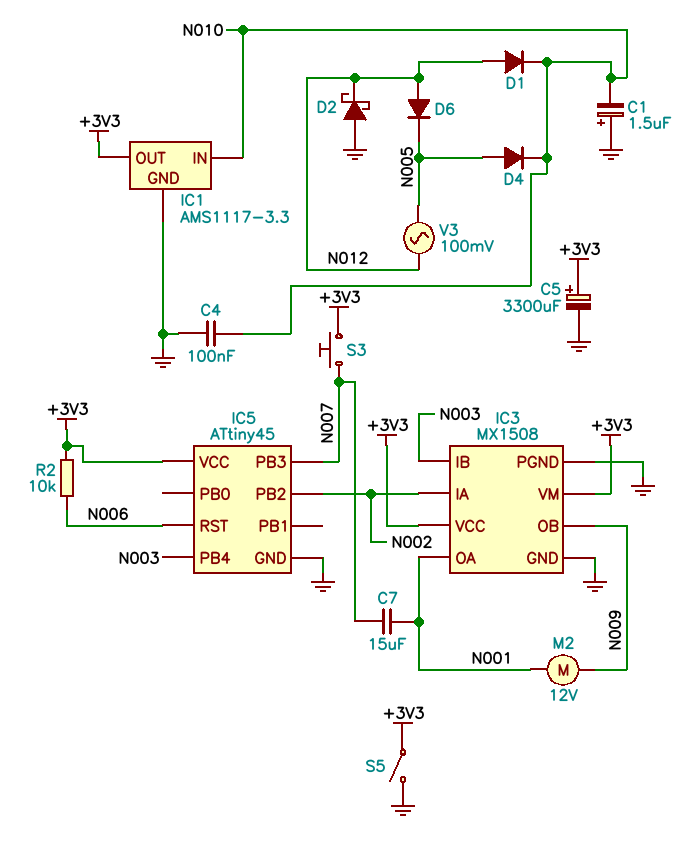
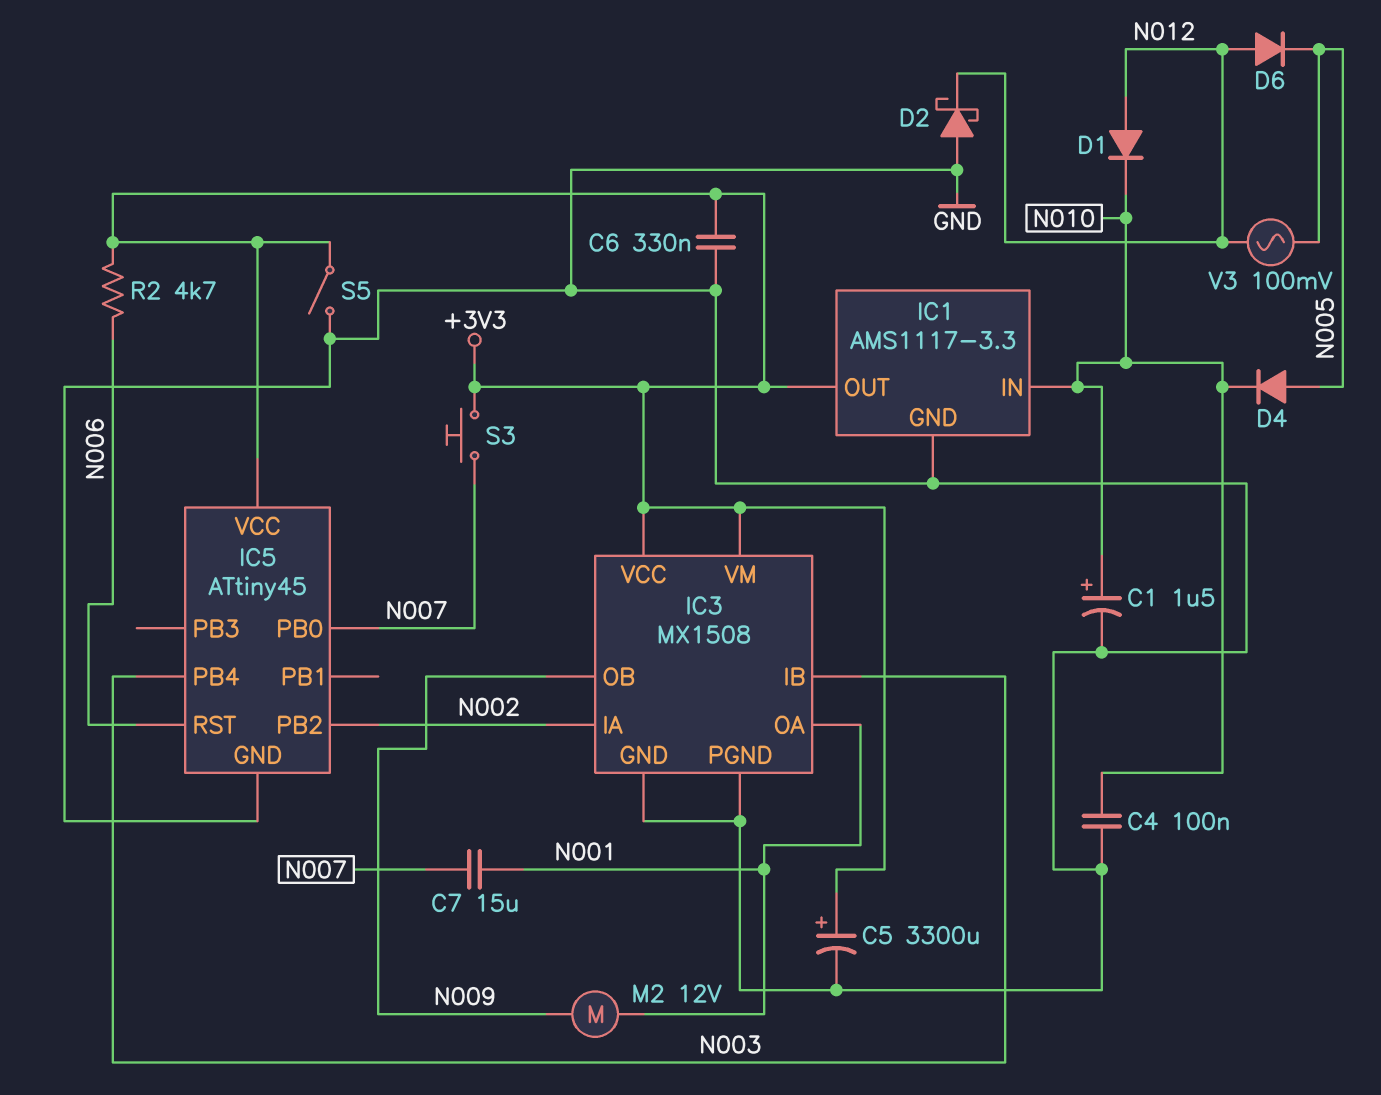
C1: 1.5uF (plus GND, minus N010) -> 1.5uF (plus N010, minus GND)
C6: none -> 330nF (+3V3, GND)
IC5 pin PB0: none -> N007
IC5 pin PB3: N007 -> none
R2: 10k (+3V3, N006) -> 4.7k (+3V3, N006)

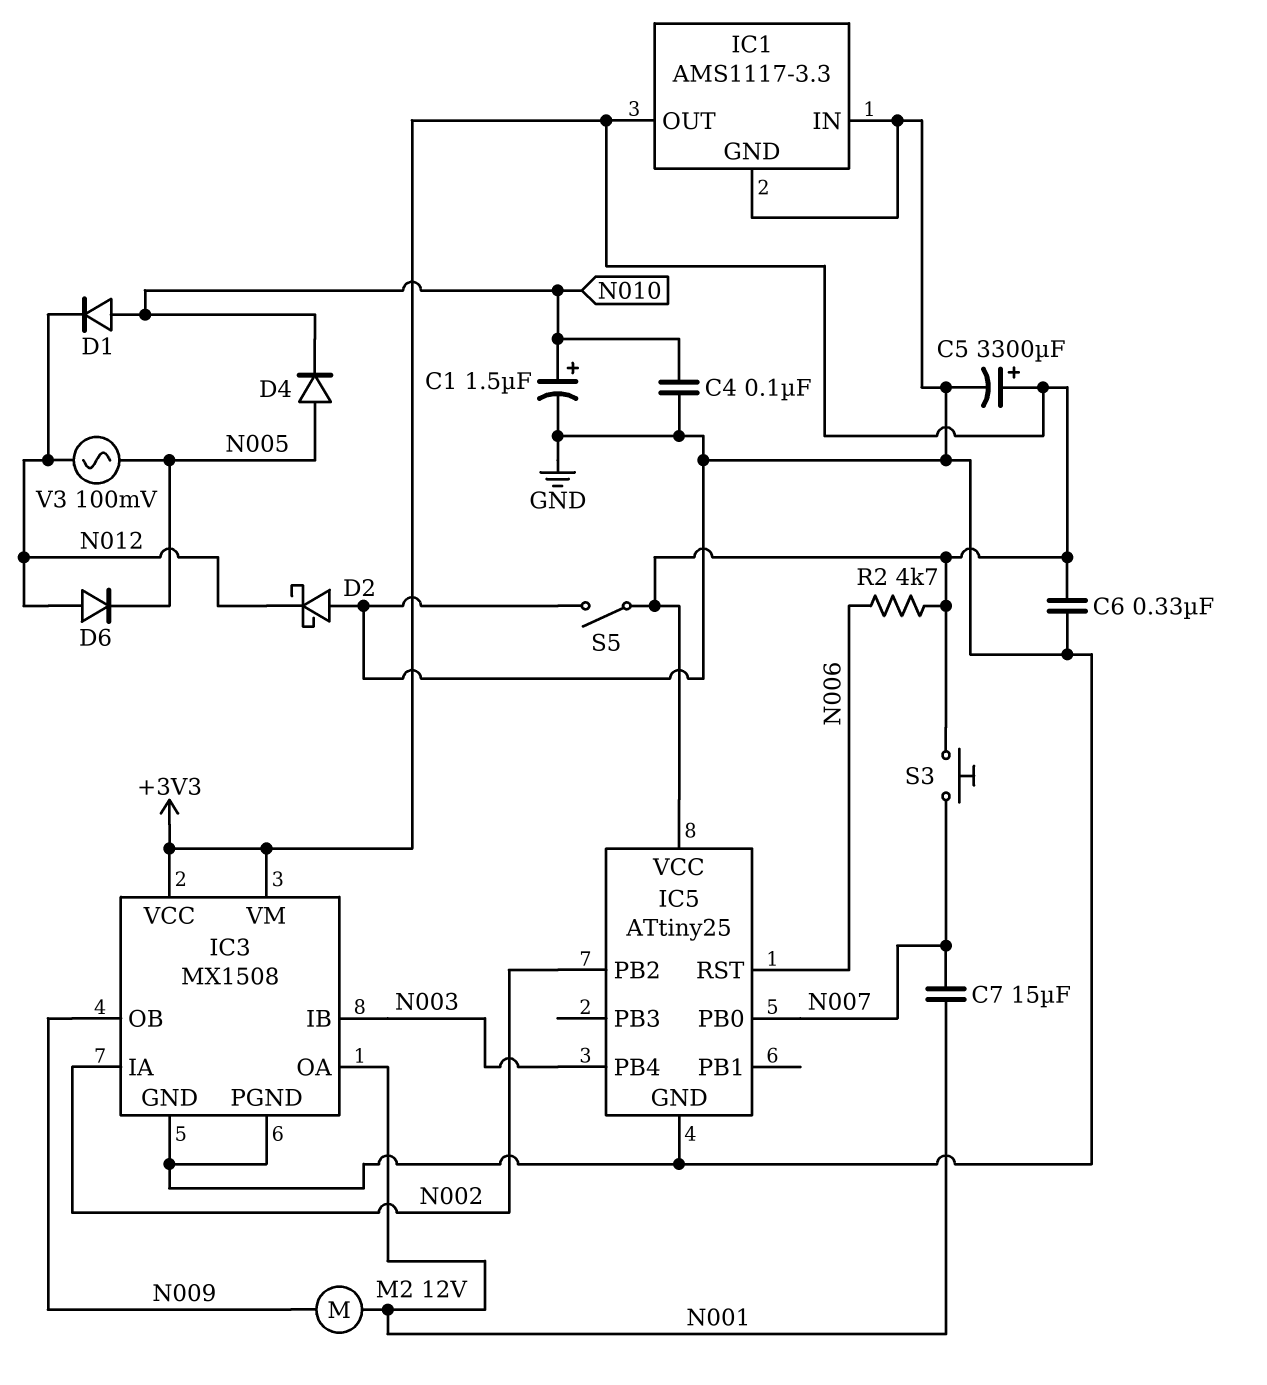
D1: diode (A N012, K N010) -> diode (A N010, K N012)
IC1 pin IN: N010 -> GND
IC5: ATtiny45 -> ATtiny25

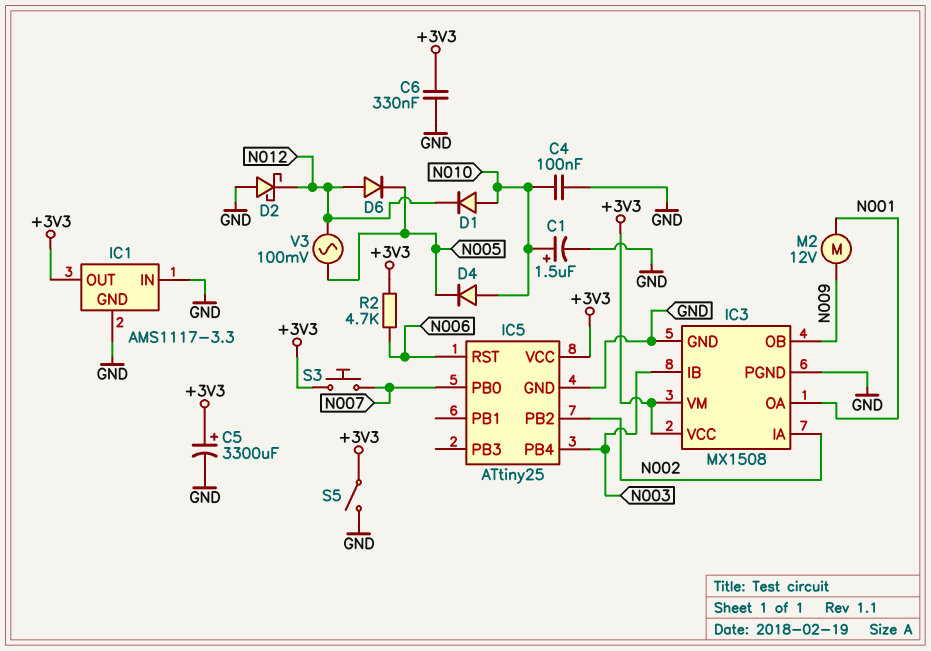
C7: 15uF (N001, N007) -> none
D4: diode (A N005, K N010) -> diode (A N010, K N005)

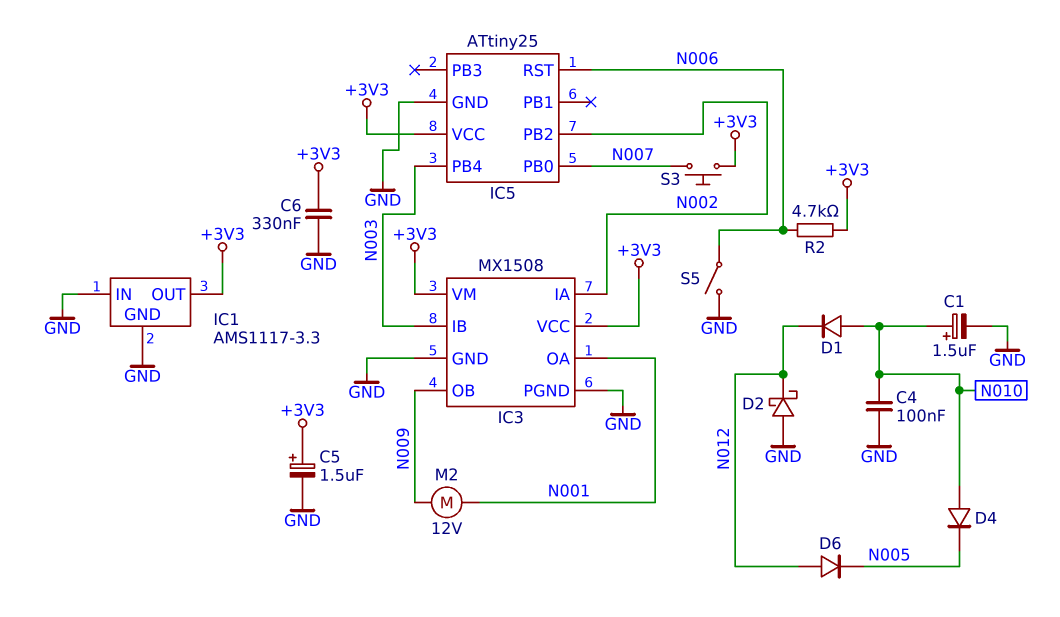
C5: 3300uF (plus +3V3, minus GND) -> 1.5uF (plus +3V3, minus GND)
S5: switch (+3V3, GND) -> switch (GND, N006)
V3: AC 100mV (N005, N012) -> none

